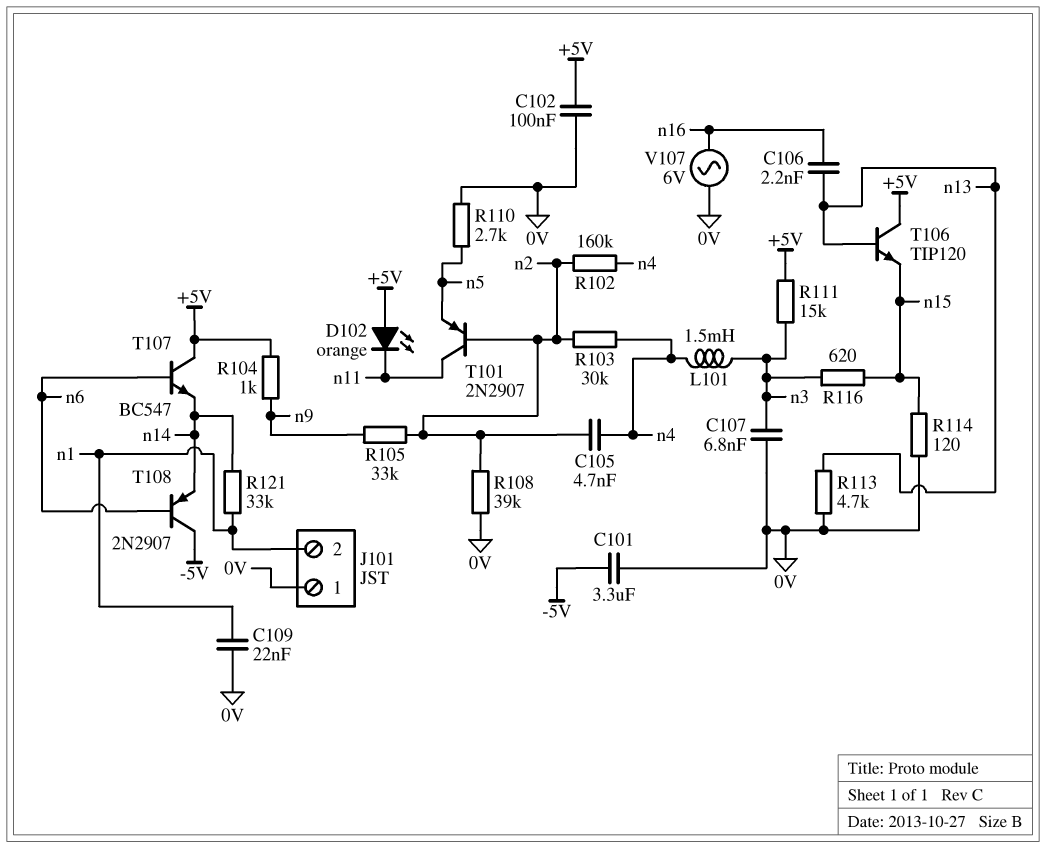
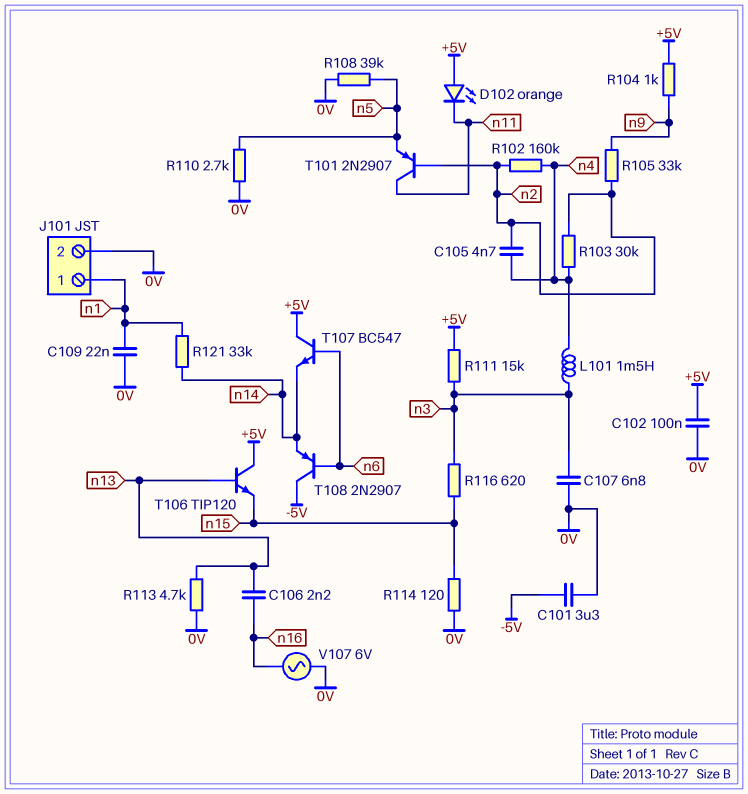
J101 pin 1: 0V -> n1
J101 pin 2: n1 -> 0V
R108: 39k (0V, n2) -> 39k (0V, n5)

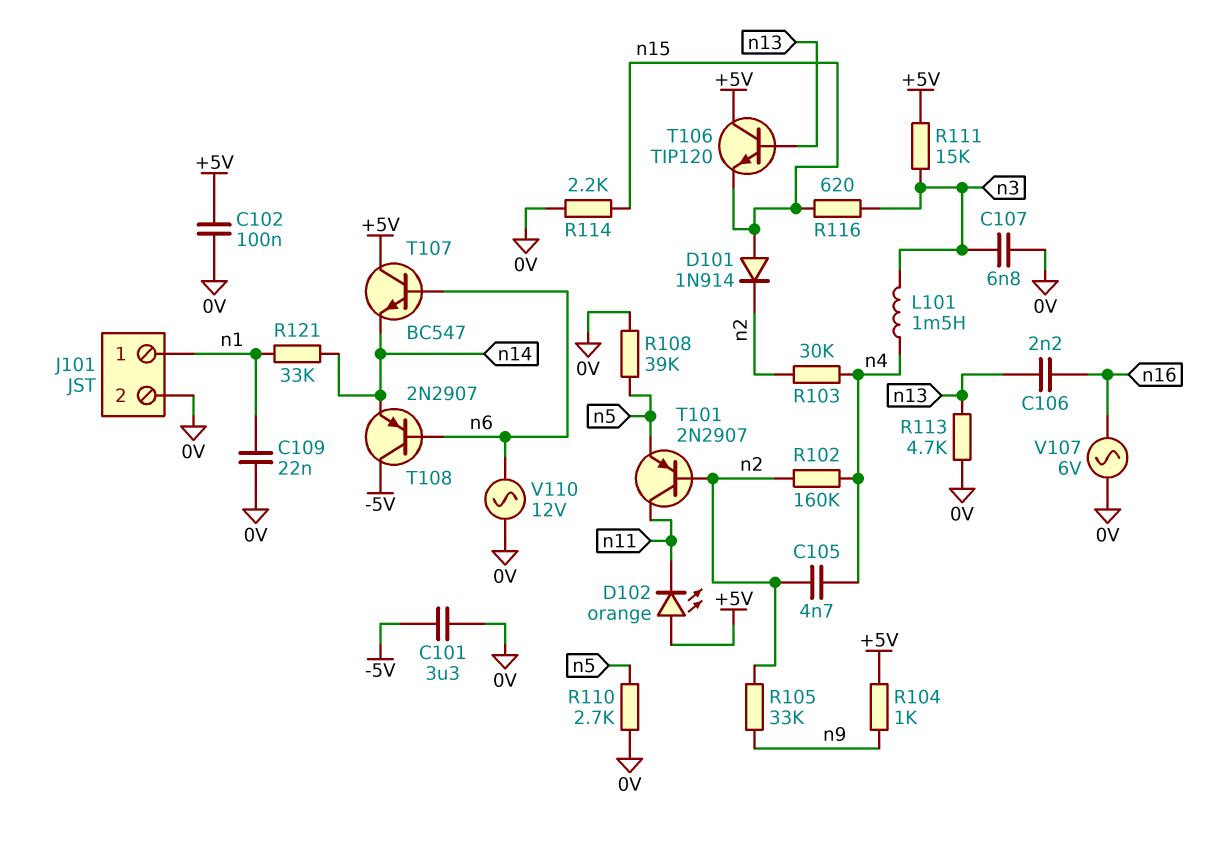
D101: none -> diode 1N914 (A n15, K n2)
R114: 120 (0V, n15) -> 2.2k (0V, n15)
V110: none -> AC 12V (0V, n6)

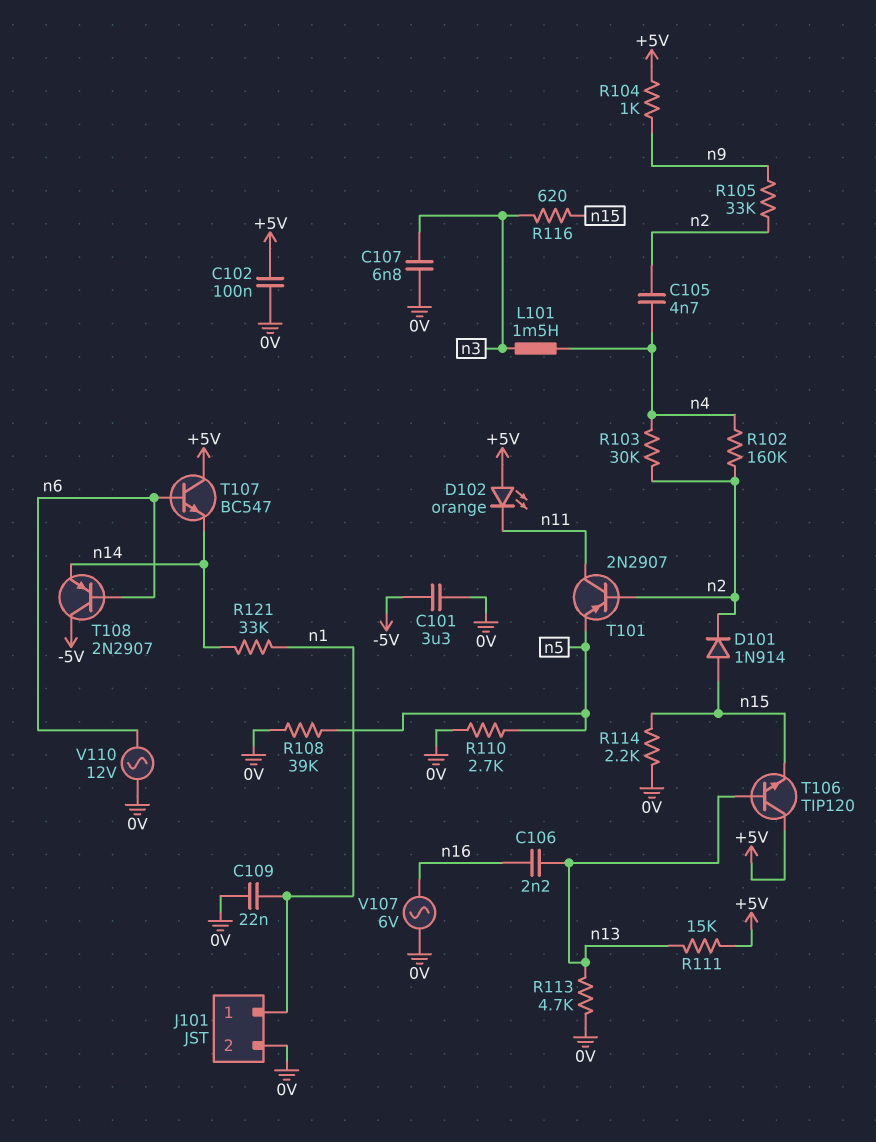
R111: 15k (+5V, n3) -> 15k (+5V, n13)

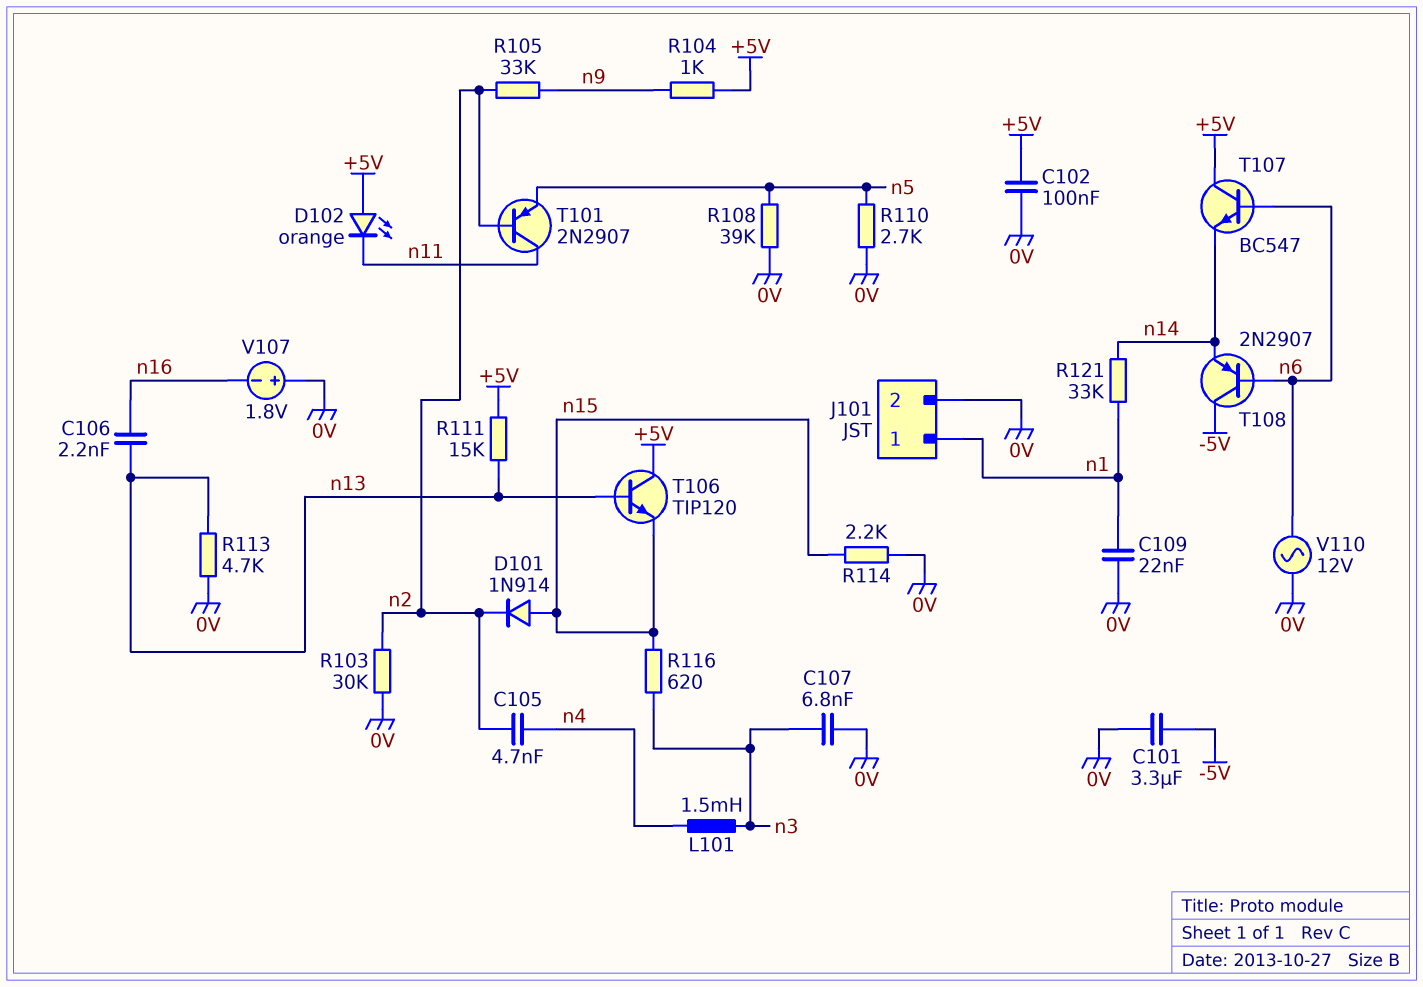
R102: 160k (n2, n4) -> none
R103: 30k (n2, n4) -> 30k (0V, n2)
V107: AC 6V (0V, n16) -> 1.8V (plus 0V, minus n16)

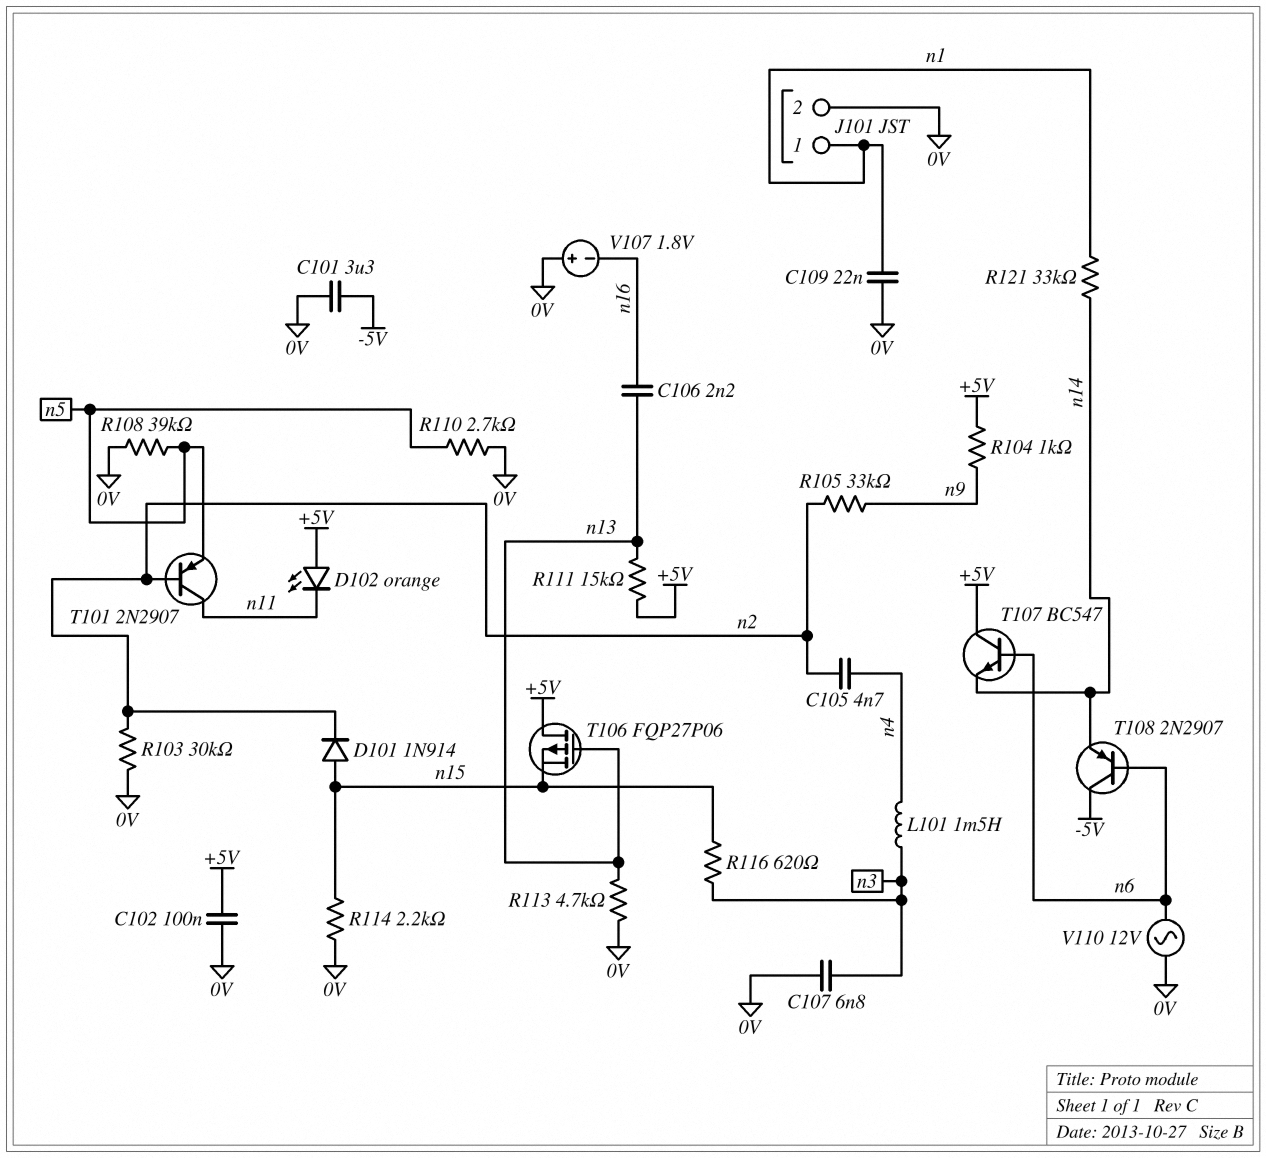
T106: NPN TIP120 (B n13, C +5V, E n15) -> PMOS FQP27P06 (G n13, D +5V, S n15)

